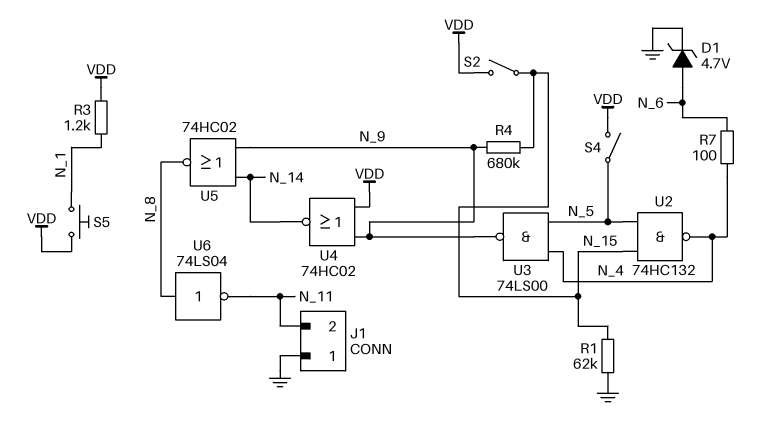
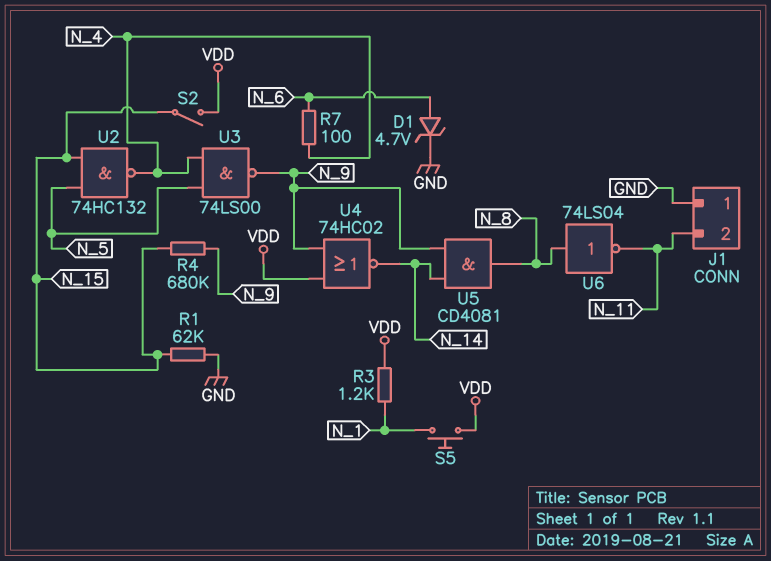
S4: switch (N_5, VDD) -> none
U5: NOR 74HC02 (in N_9, in N_14, out N_8) -> AND CD4081 (in N_9, in N_14, out N_8)

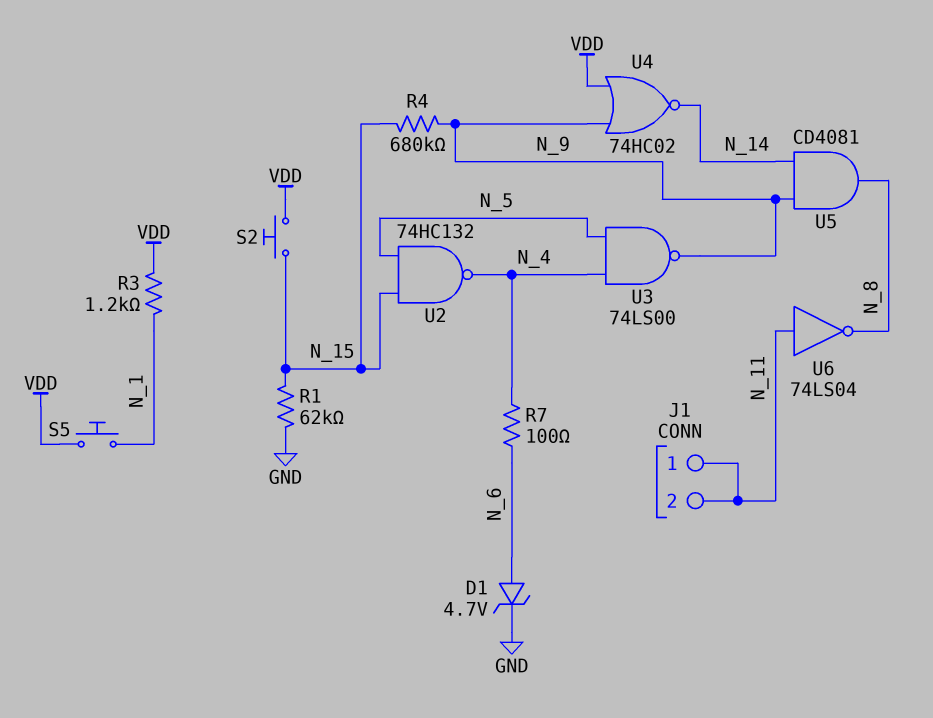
J1 pin 1: GND -> N_11
S2: switch (N_15, VDD) -> button (N_15, VDD)
U6: NOT 74LS04 (in N_8, out N_11) -> NOT 74LS04 (in N_11, out N_8)

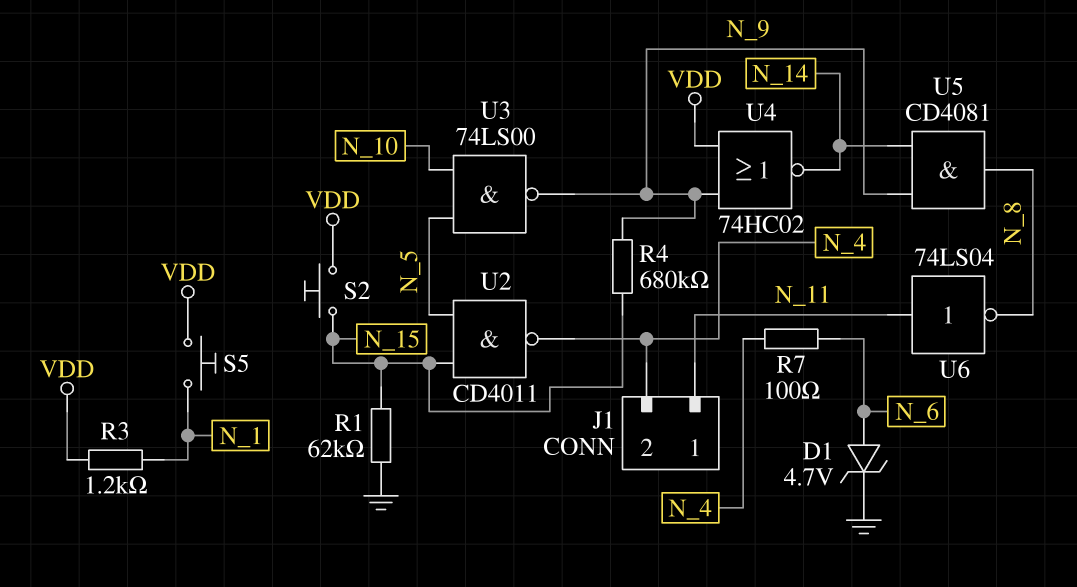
J1 pin 2: N_11 -> N_4
U2: NAND 74HC132 (in N_5, in N_15, out N_4) -> NAND CD4011 (in N_5, in N_15, out N_4)
U3: NAND 74LS00 (in N_4, in N_5, out N_9) -> NAND 74LS00 (in N_5, in N_10, out N_9)

